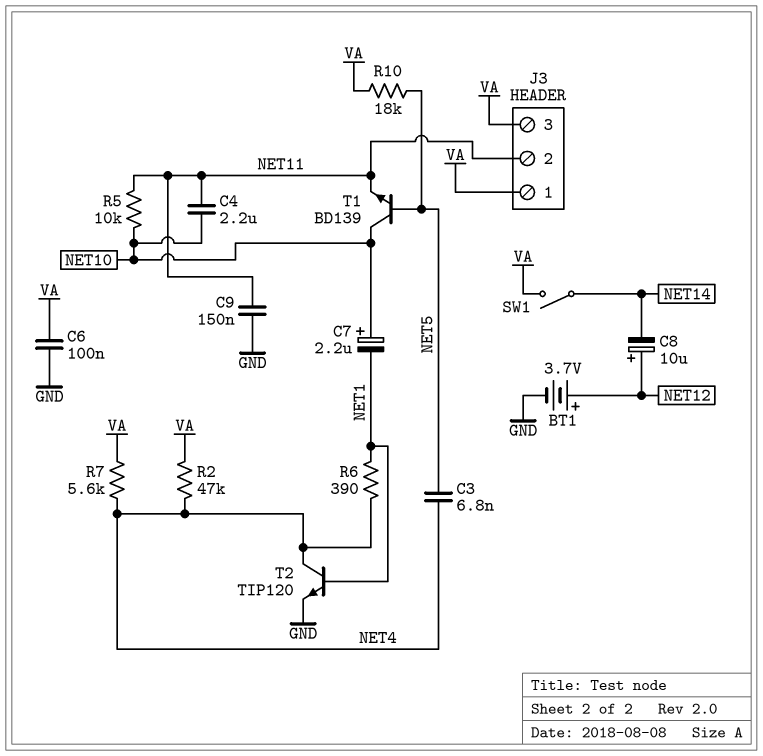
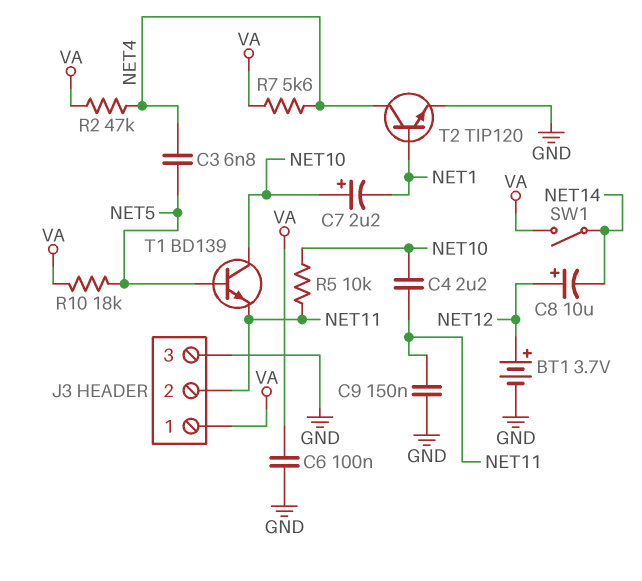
J3 pin 3: VA -> GND
R6: 390 (NET1, NET4) -> none

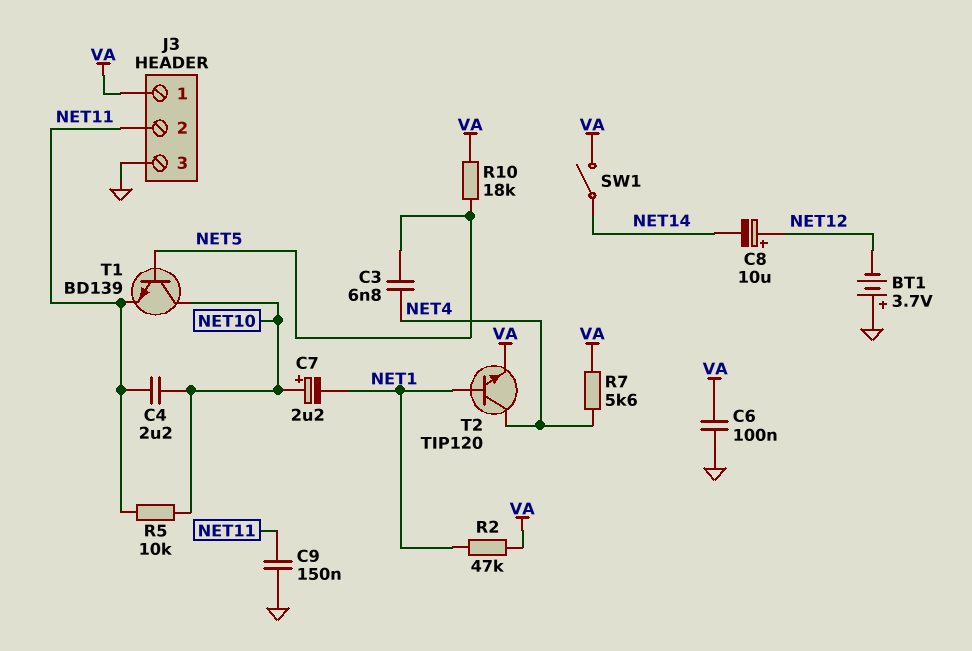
BT1: 3.7V (plus NET12, minus GND) -> 3.7V (plus GND, minus NET12)
R2: 47k (NET4, VA) -> 47k (NET1, VA)
T2: NPN TIP120 (B NET1, C NET4, E GND) -> NPN TIP120 (B NET1, C NET4, E VA)

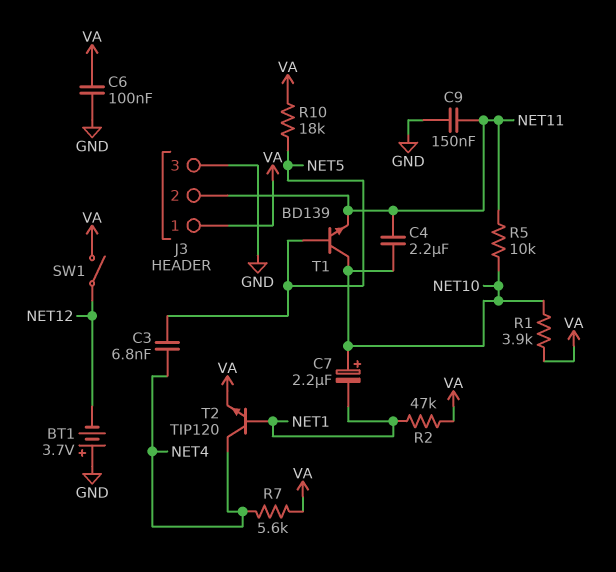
C8: 10uF (plus NET12, minus NET14) -> none
R1: none -> 3.9k (NET10, VA)
SW1: switch (NET14, VA) -> switch (NET12, VA)

